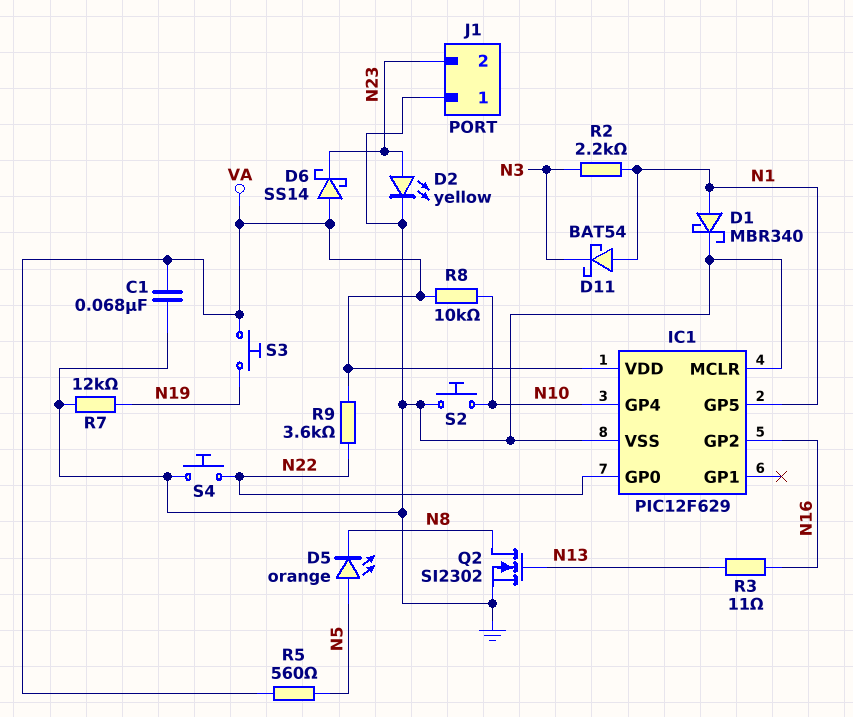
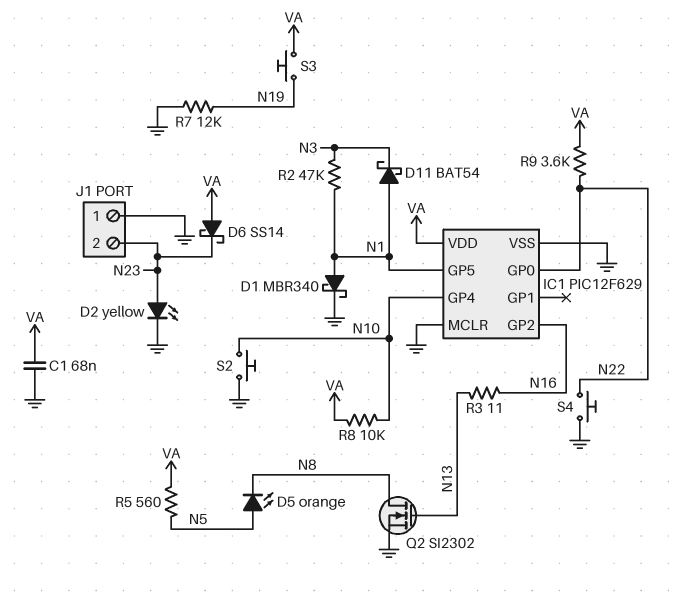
R2: 2.2k (N1, N3) -> 47k (N1, N3)

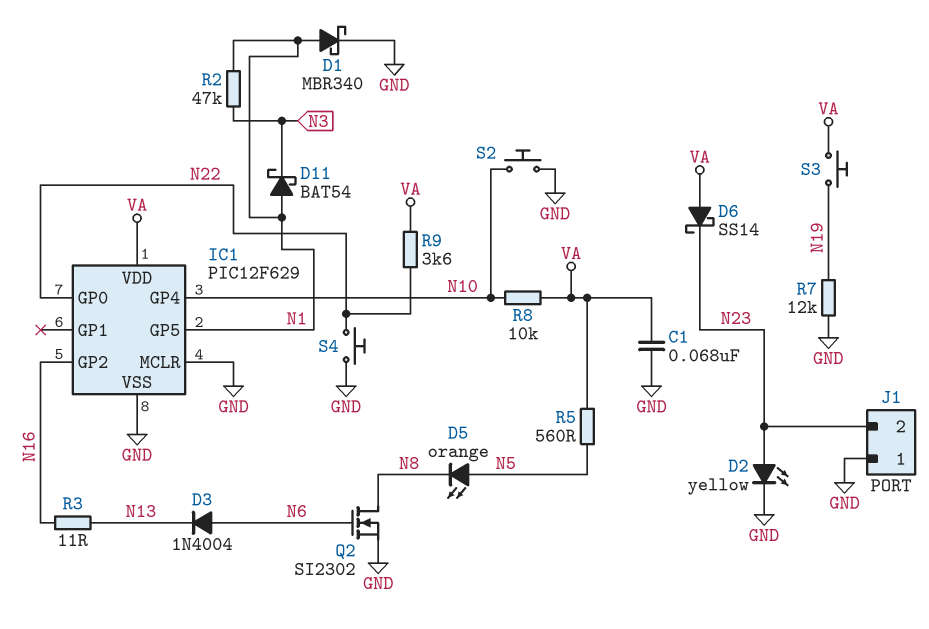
D3: none -> diode 1N4004 (A N6, K N13)
Q2: NMOS SI2302 (G N13, D N8, S GND) -> NMOS SI2302 (G N6, D N8, S GND)

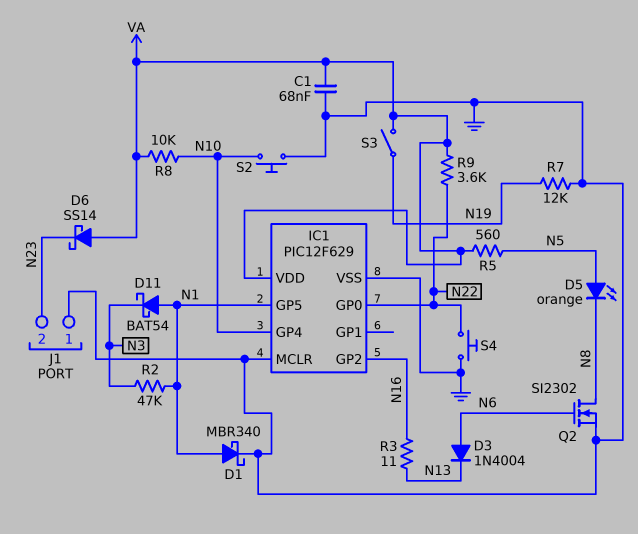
D2: LED yellow (A N23, K GND) -> none
S3: button (N19, VA) -> switch (N19, VA)

